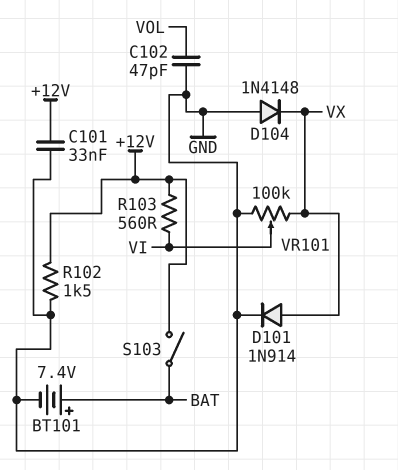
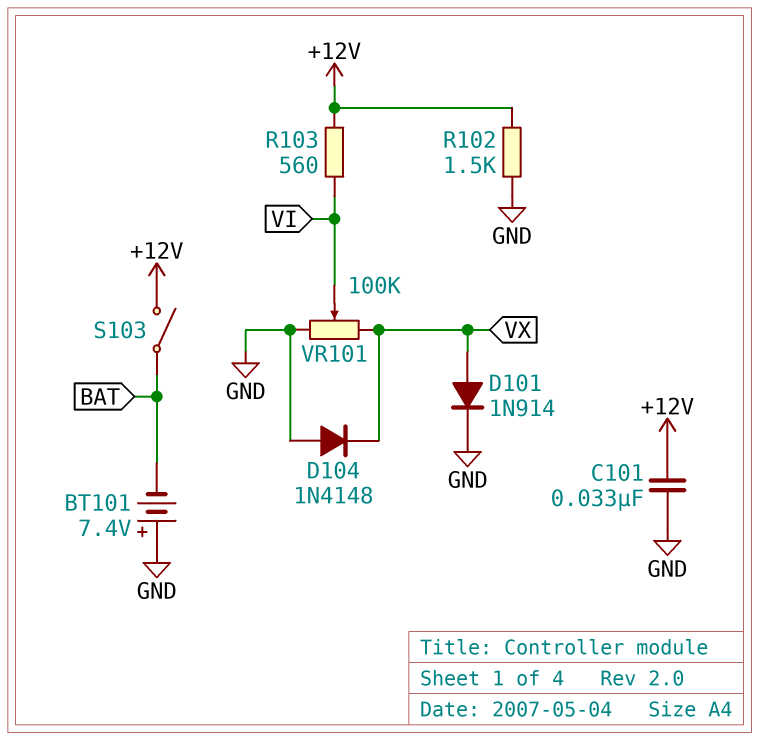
BT101: 7.4V (plus BAT, minus GND) -> 7.4V (plus GND, minus BAT)
C102: 47pF (GND, VOL) -> none

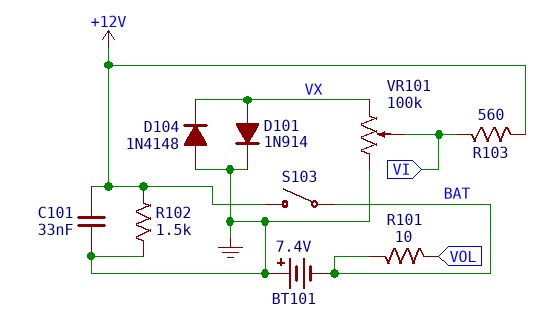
R101: none -> 10 (BAT, VOL)

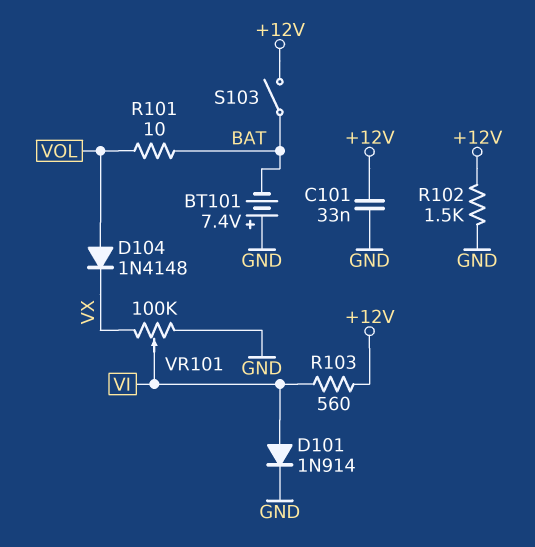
D101: diode 1N914 (A VX, K GND) -> diode 1N914 (A VI, K GND)
D104: diode 1N4148 (A GND, K VX) -> diode 1N4148 (A VOL, K VX)

